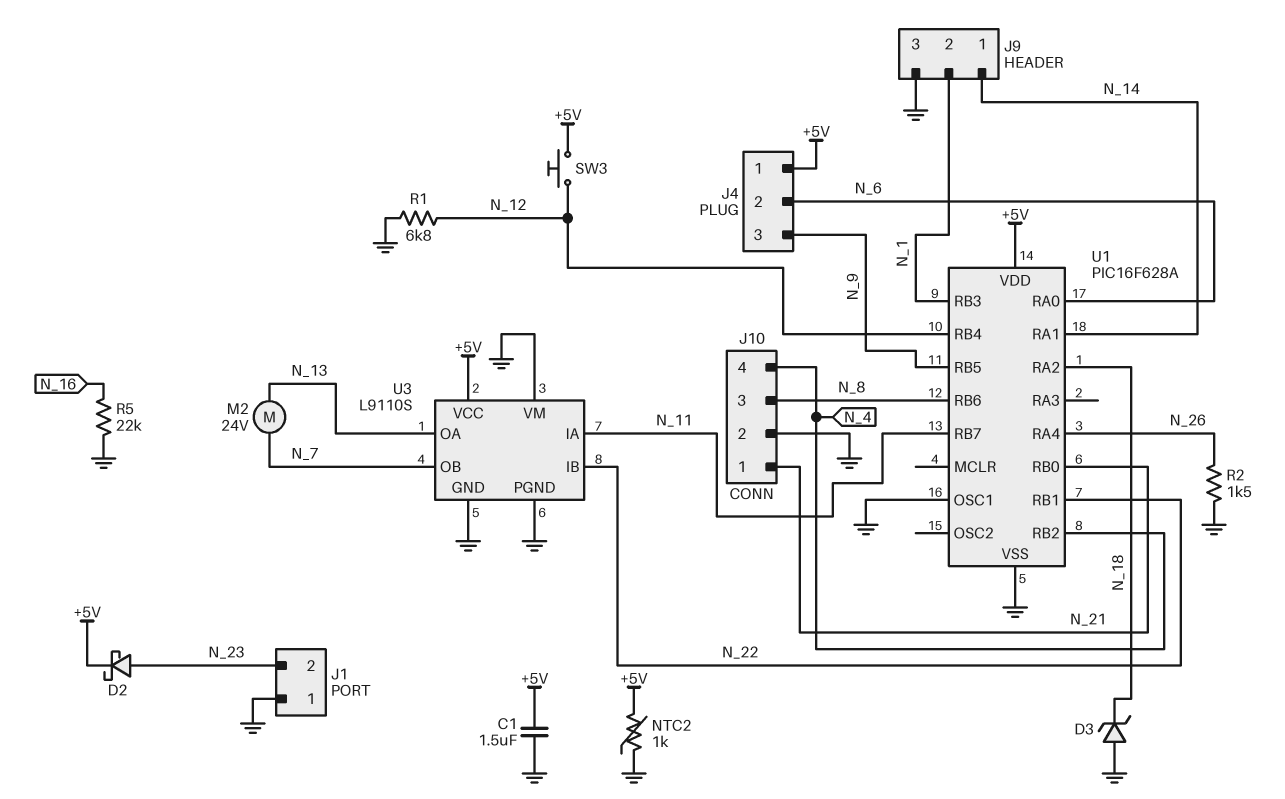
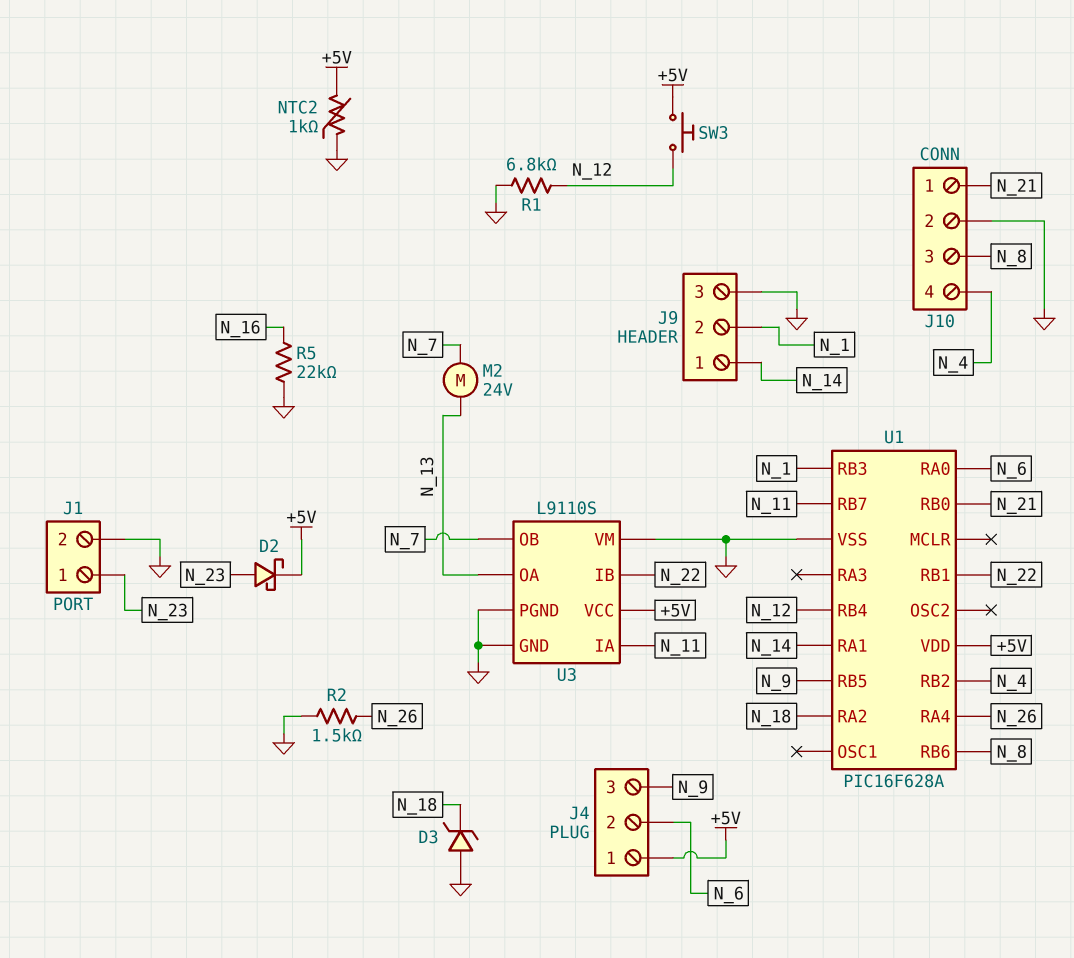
C1: 1.5uF (+5V, GND) -> none
J1 pin 1: GND -> N_23
J1 pin 2: N_23 -> GND
U1 pin OSC1: GND -> none

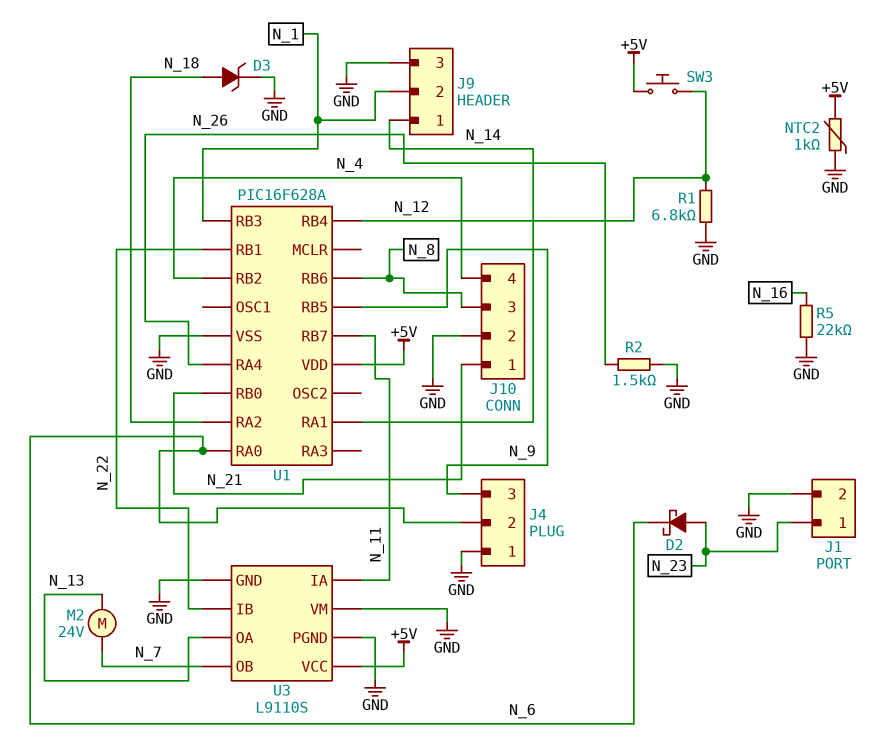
D2: schottky (A N_23, K +5V) -> schottky (A N_23, K N_6)
D3: zener (A GND, K N_18) -> zener (A N_18, K GND)
J4 pin 1: +5V -> GND

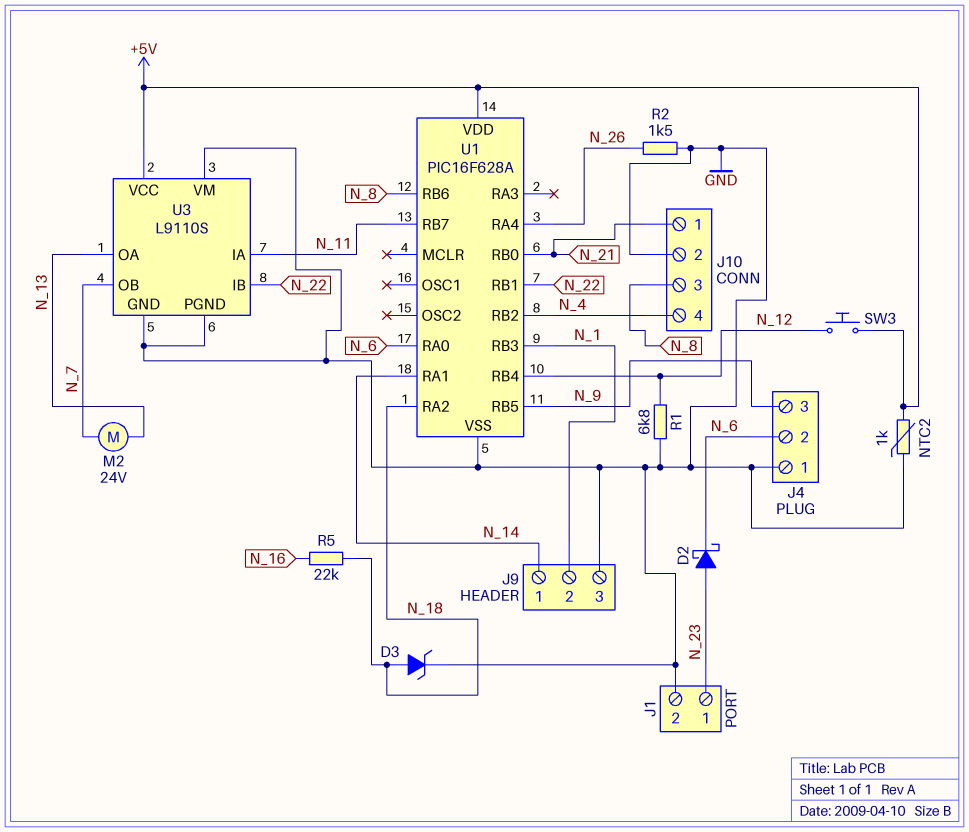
R5: 22k (GND, N_16) -> 22k (N_16, N_18)

